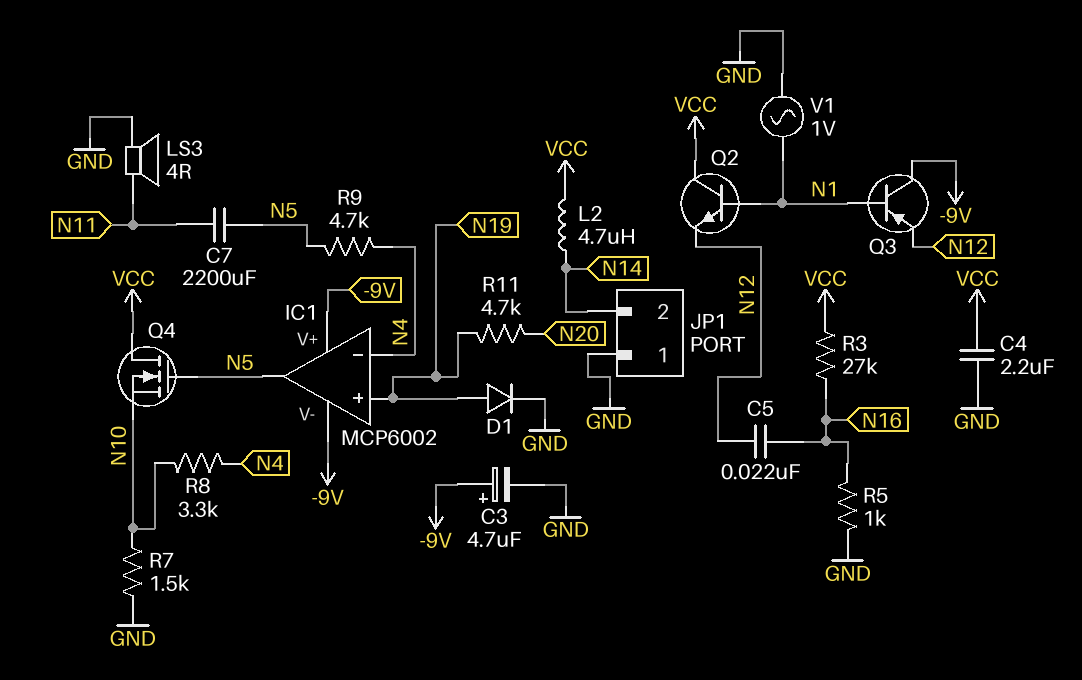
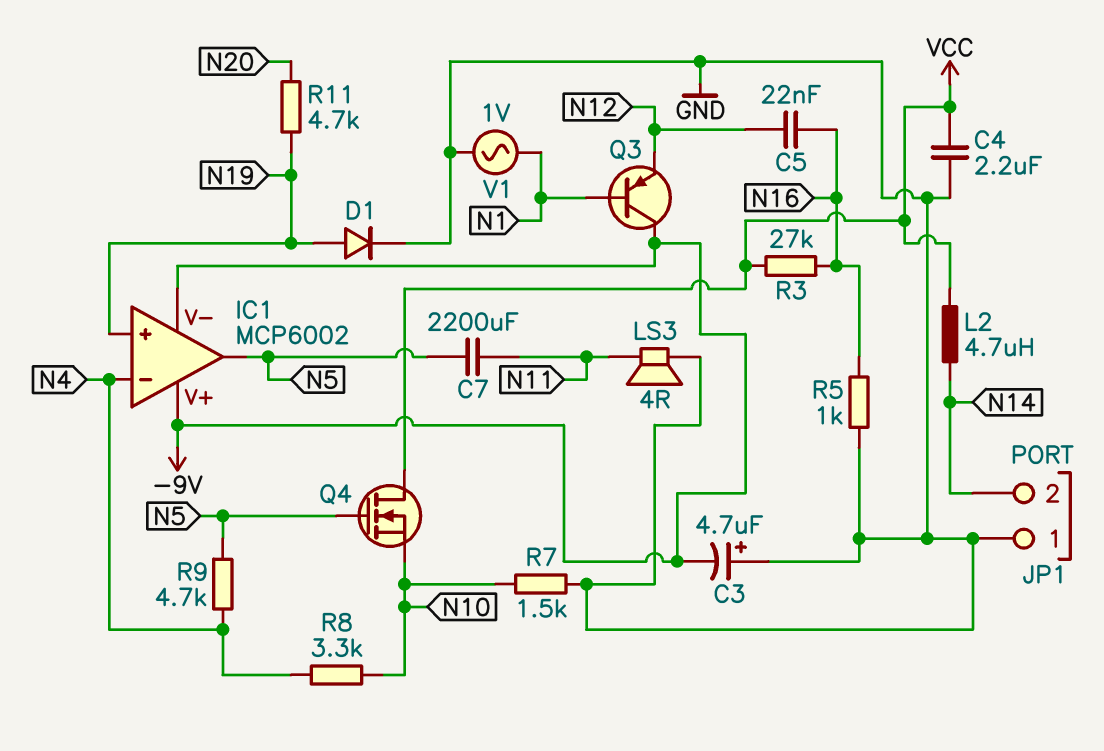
C3: 4.7uF (plus -9V, minus GND) -> 4.7uF (plus GND, minus -9V)
Q2: NPN (B N1, C VCC, E N12) -> none

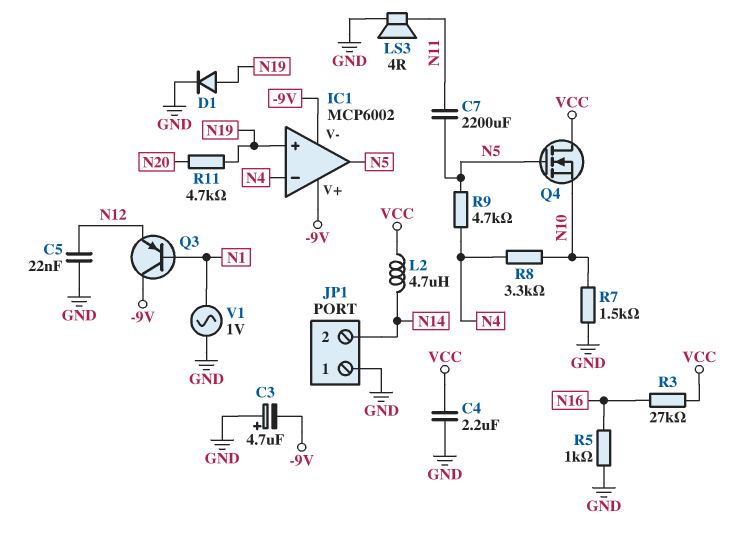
C5: 22nF (N12, N16) -> 22nF (GND, N12)

